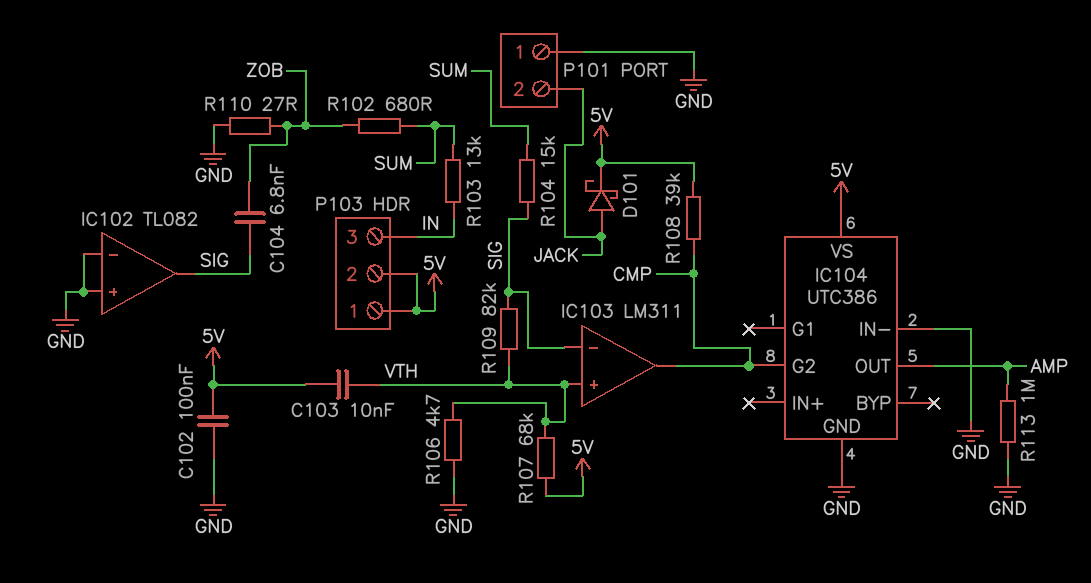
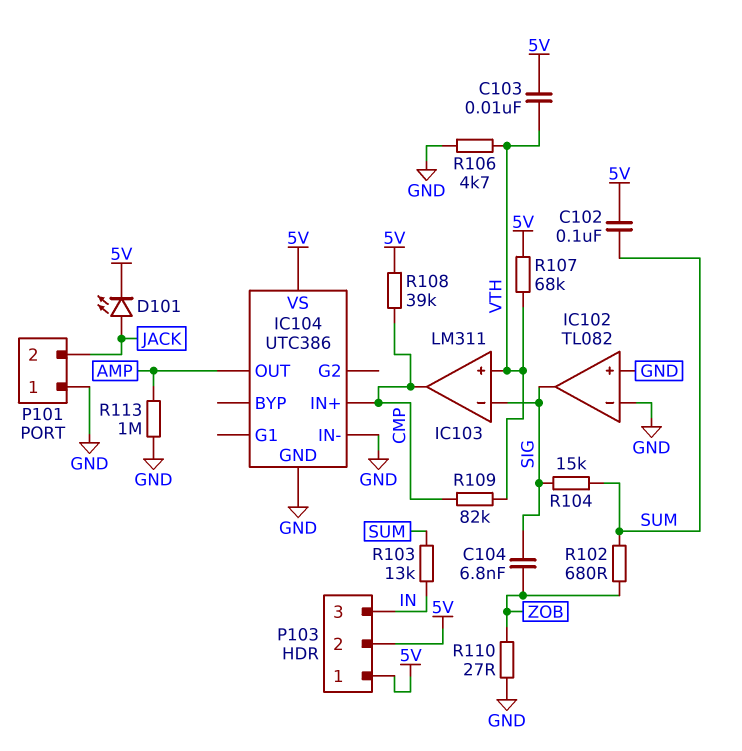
C102: 100nF (5V, GND) -> 100nF (5V, SUM)
D101: schottky (A JACK, K 5V) -> LED (A JACK, K 5V)
IC104 pin G2: CMP -> none
IC104 pin IN+: none -> CMP
R109: 82k (SIG, VTH) -> 82k (CMP, VTH)

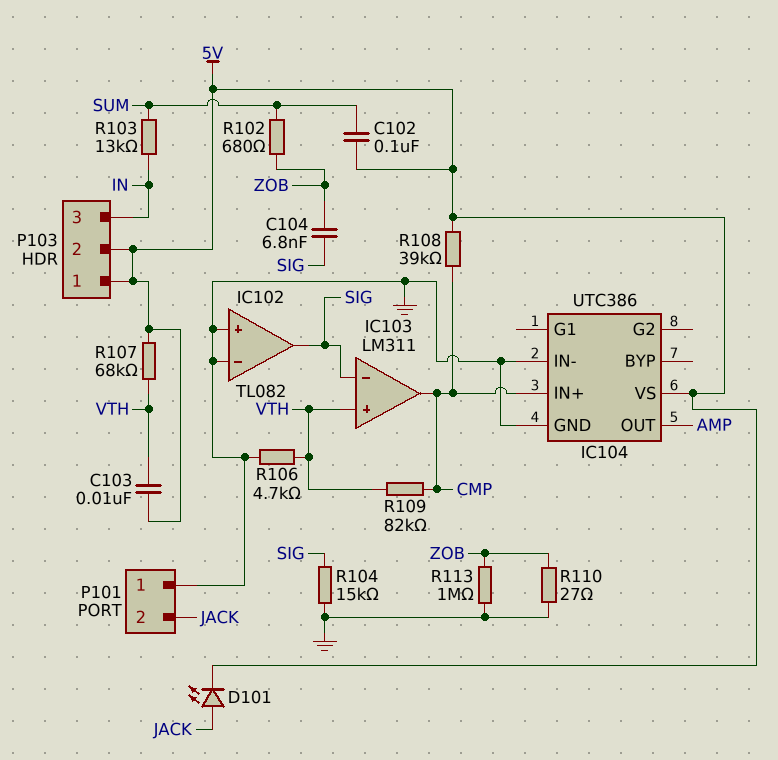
R104: 15k (SIG, SUM) -> 15k (GND, SIG)
R113: 1M (AMP, GND) -> 1M (GND, ZOB)

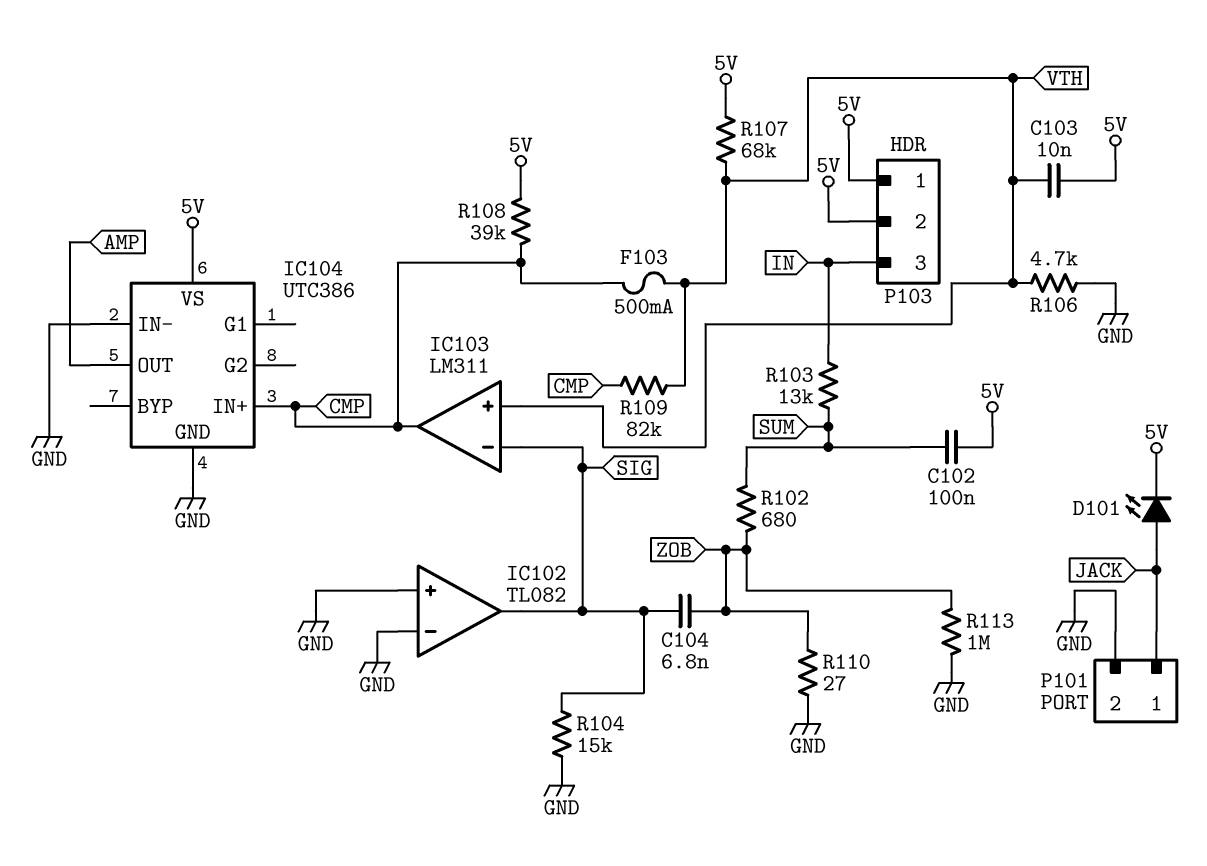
F103: none -> 500mA (CMP, VTH)
P101 pin 1: GND -> JACK
P101 pin 2: JACK -> GND

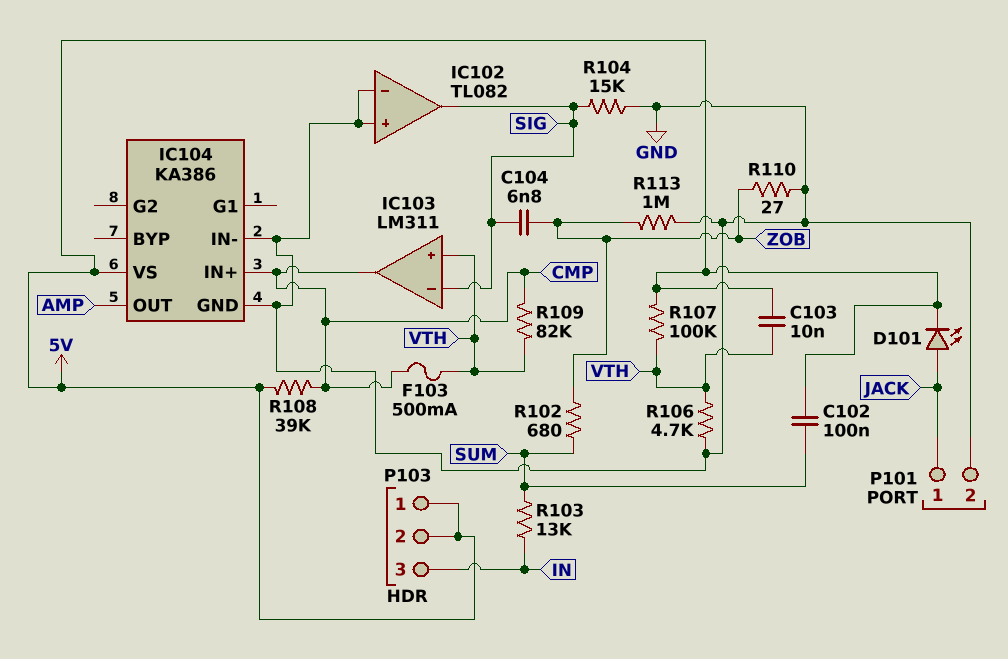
IC104: UTC386 -> KA386
R107: 68k (5V, VTH) -> 100k (5V, VTH)

